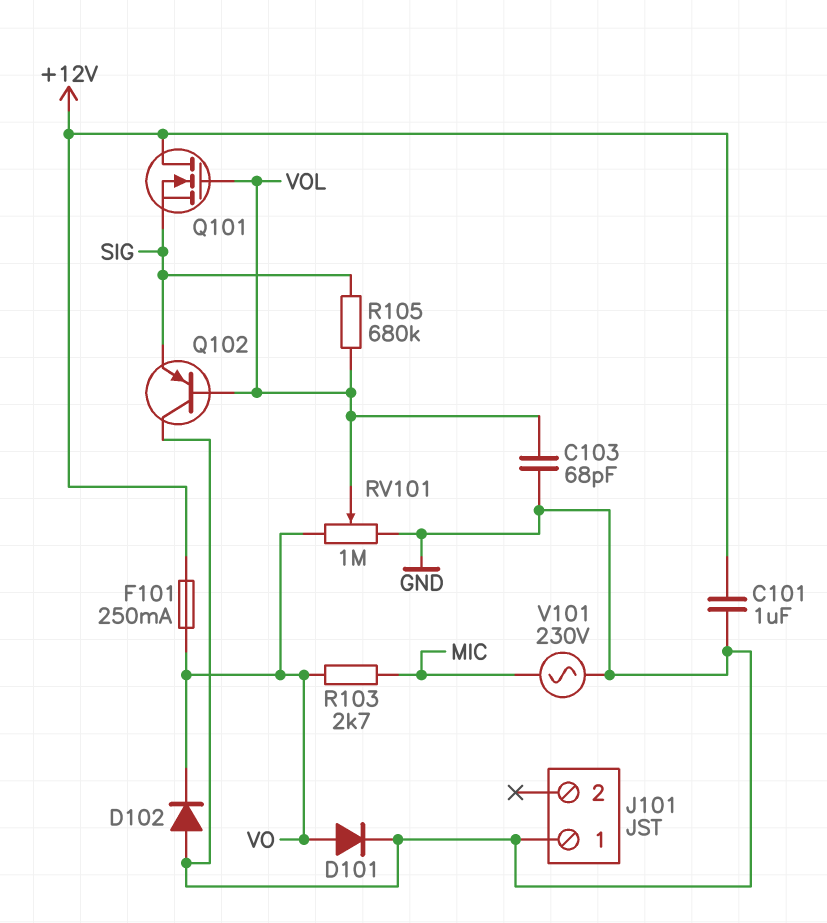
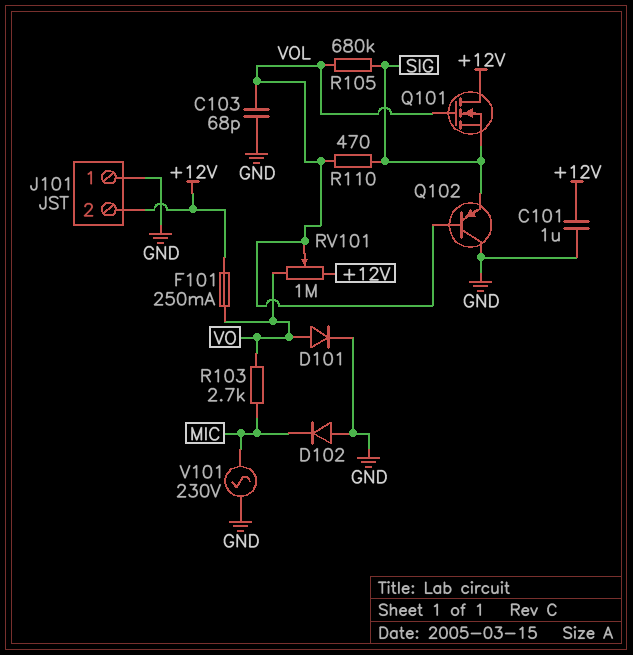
D102: diode (A GND, K VO) -> diode (A GND, K MIC)
J101 pin 2: none -> +12V
R110: none -> 470 (SIG, VOL)
RV101: 1M (GND, VO, wiper VOL) -> 1M (+12V, VO, wiper VOL)

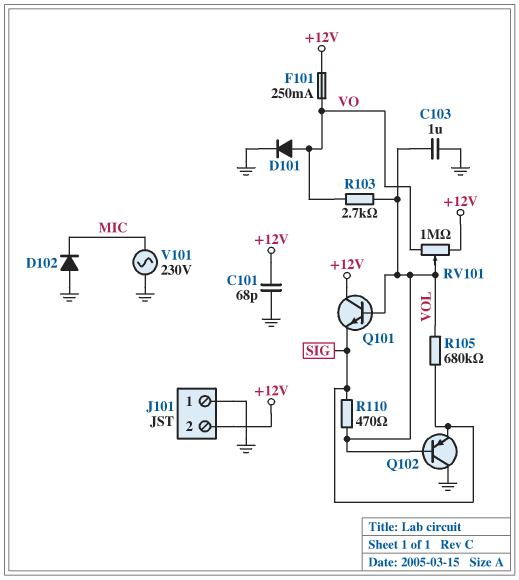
C101: 1uF (+12V, GND) -> 68pF (+12V, GND)
C103: 68pF (GND, VOL) -> 1uF (GND, VOL)
Q101: NMOS (G VOL, D +12V, S SIG) -> NPN (B VOL, C +12V, E SIG)
R103: 2.7k (MIC, VO) -> 2.7k (VO, VOL)

